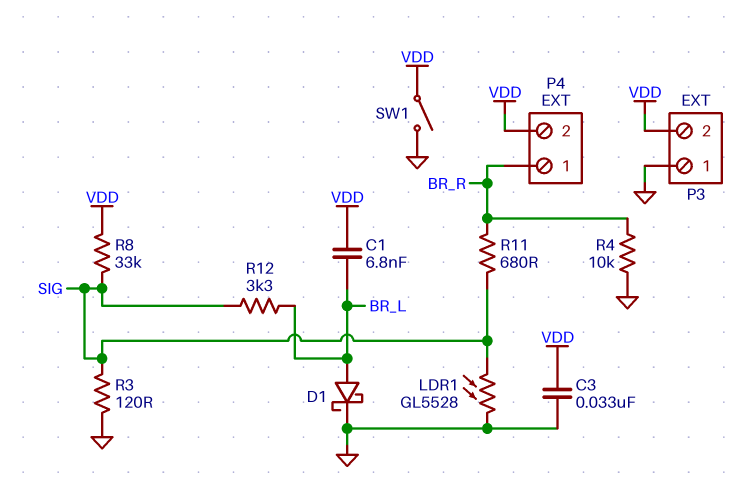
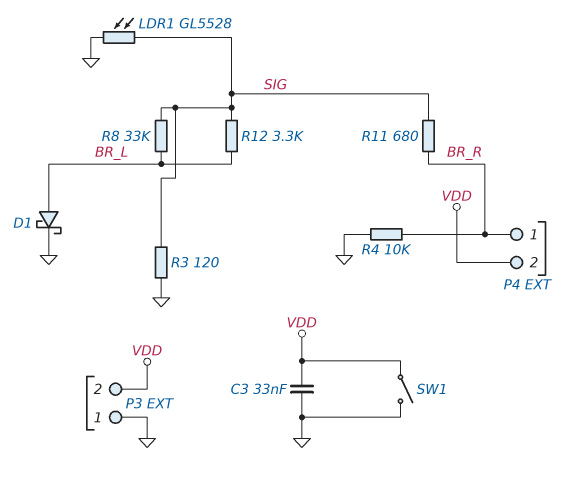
C1: 6.8nF (BR_L, VDD) -> none
R8: 33k (SIG, VDD) -> 33k (BR_L, SIG)

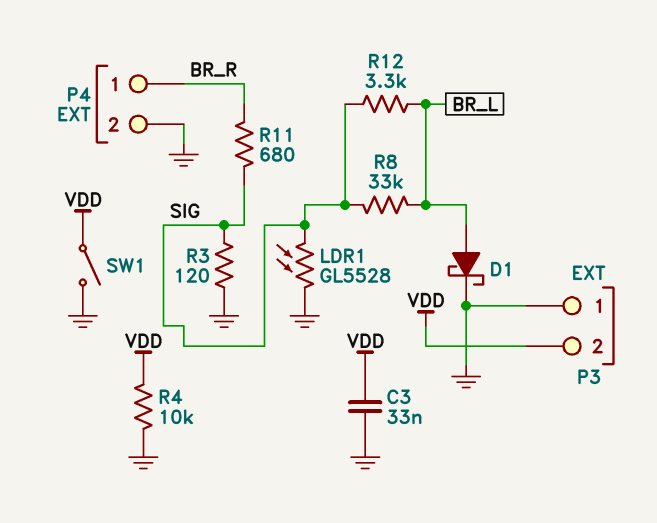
P4 pin 2: VDD -> GND
R4: 10k (BR_R, GND) -> 10k (GND, VDD)

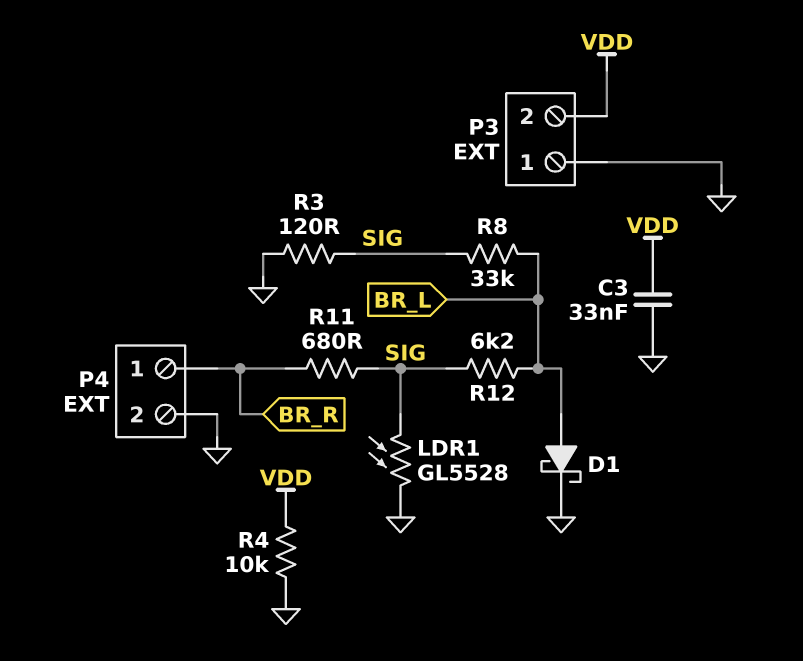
R12: 3.3k (BR_L, SIG) -> 6.2k (BR_L, SIG)
SW1: switch (GND, VDD) -> none

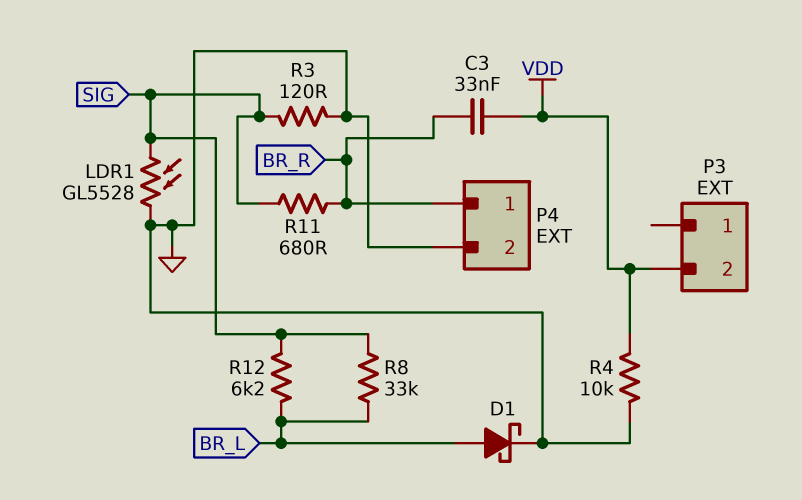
C3: 33nF (GND, VDD) -> 33nF (BR_R, VDD)
P3 pin 1: GND -> none

